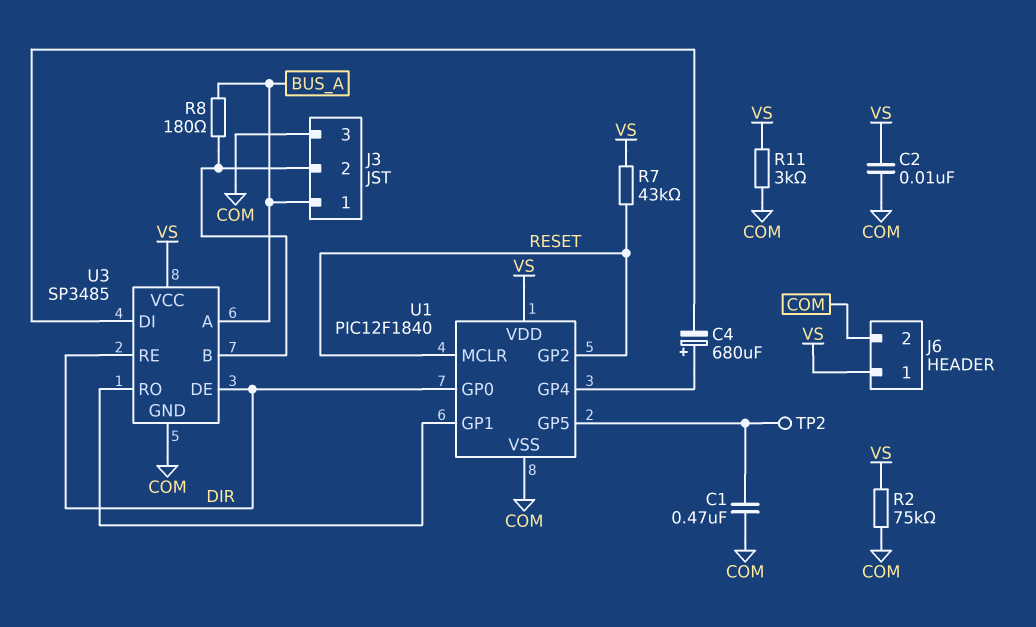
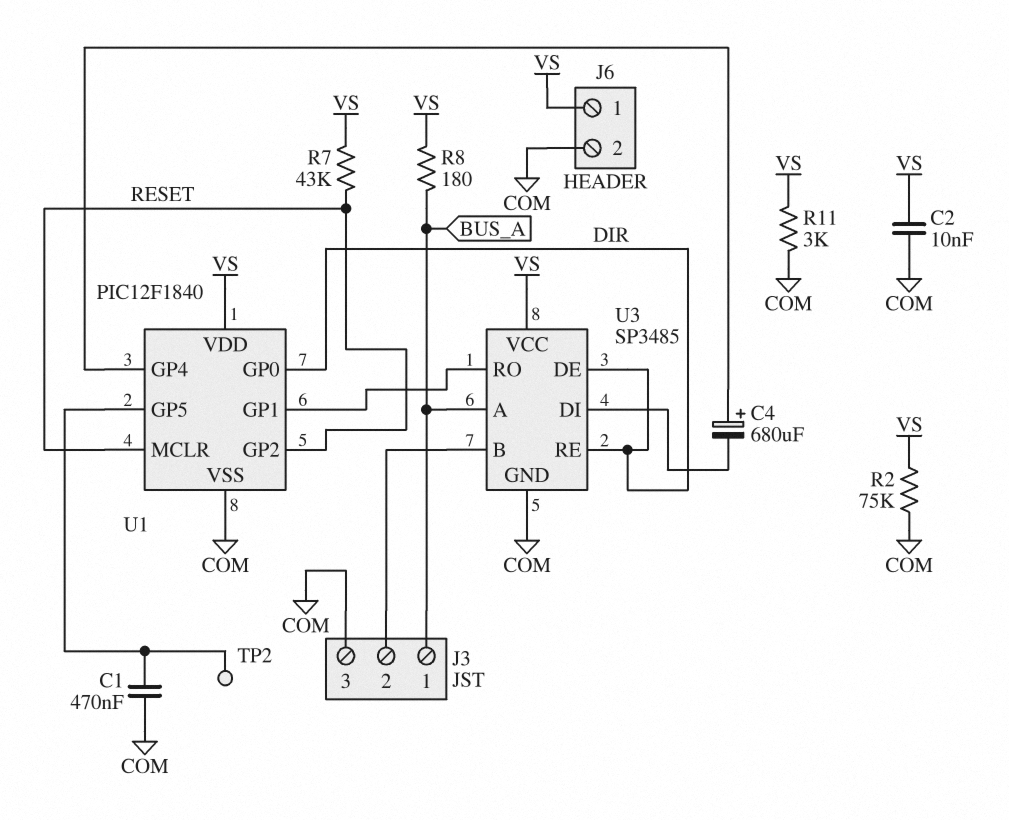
R8: 180 (BUS_A, J3/2) -> 180 (BUS_A, VS)

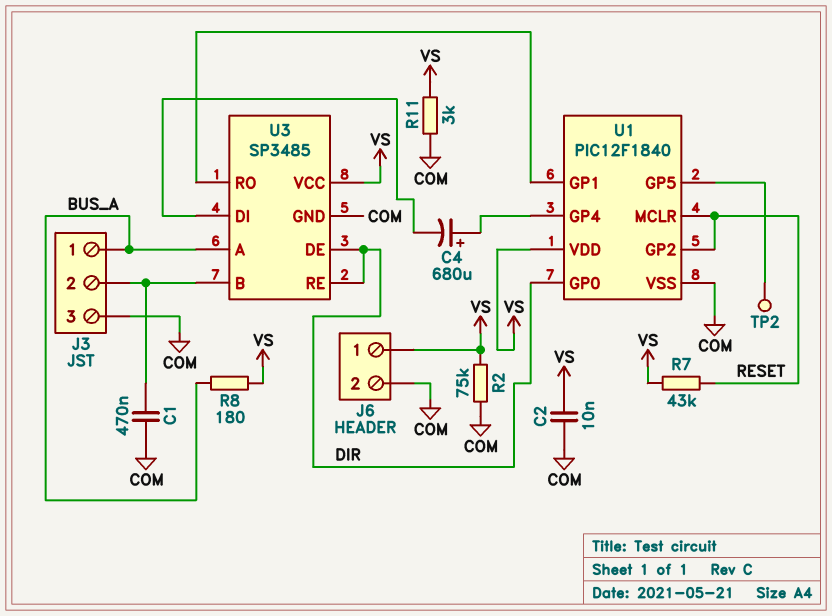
C1: 470nF (COM, U1/GP5) -> 470nF (COM, J3/2)

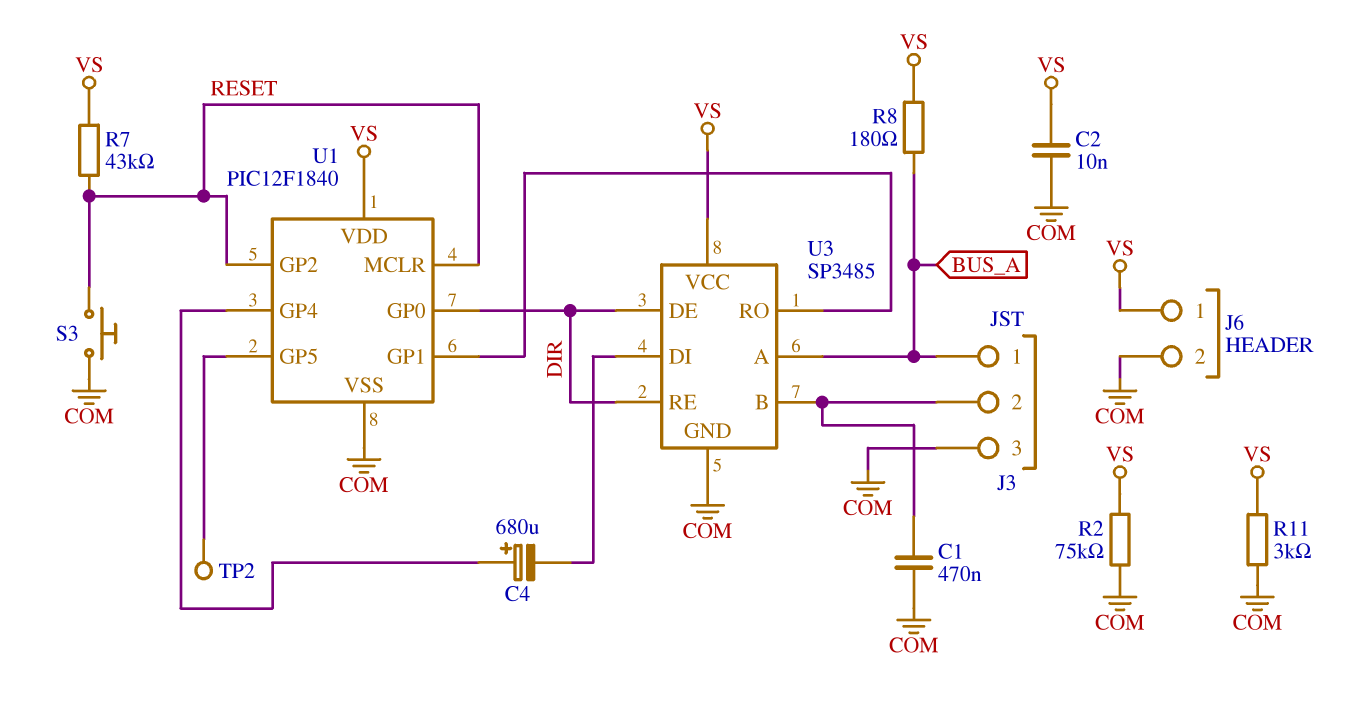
S3: none -> button (COM, RESET)

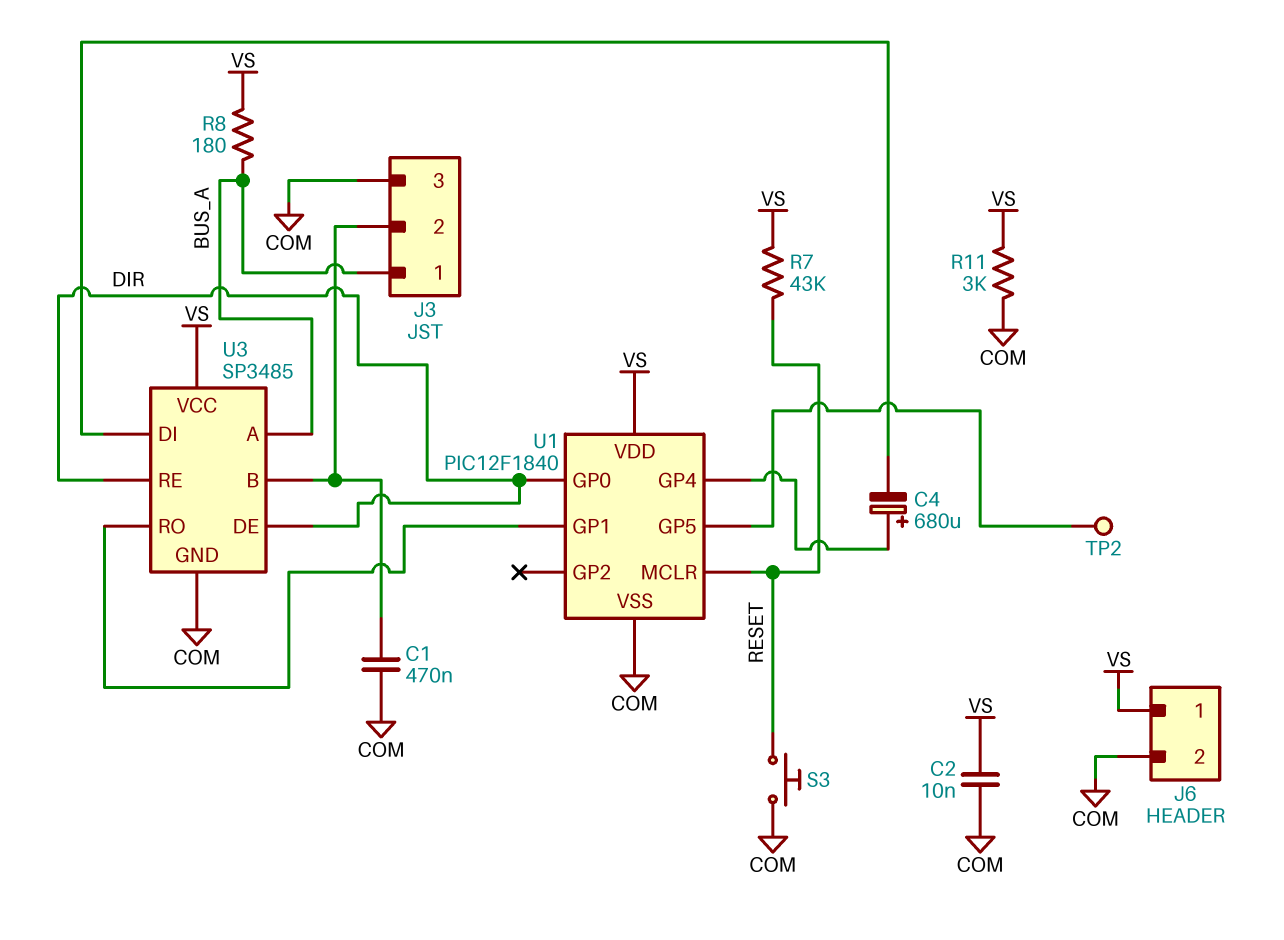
R2: 75k (COM, VS) -> none
U1 pin GP2: RESET -> none

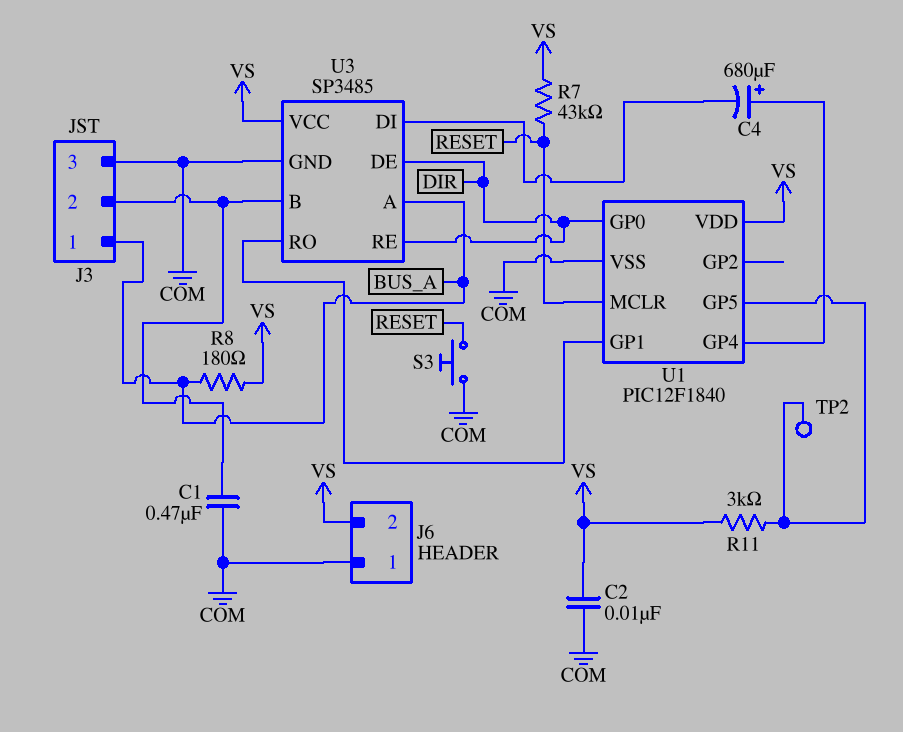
J6 pin 1: VS -> COM
J6 pin 2: COM -> VS
R11: 3k (COM, VS) -> 3k (U1/GP5, VS)

